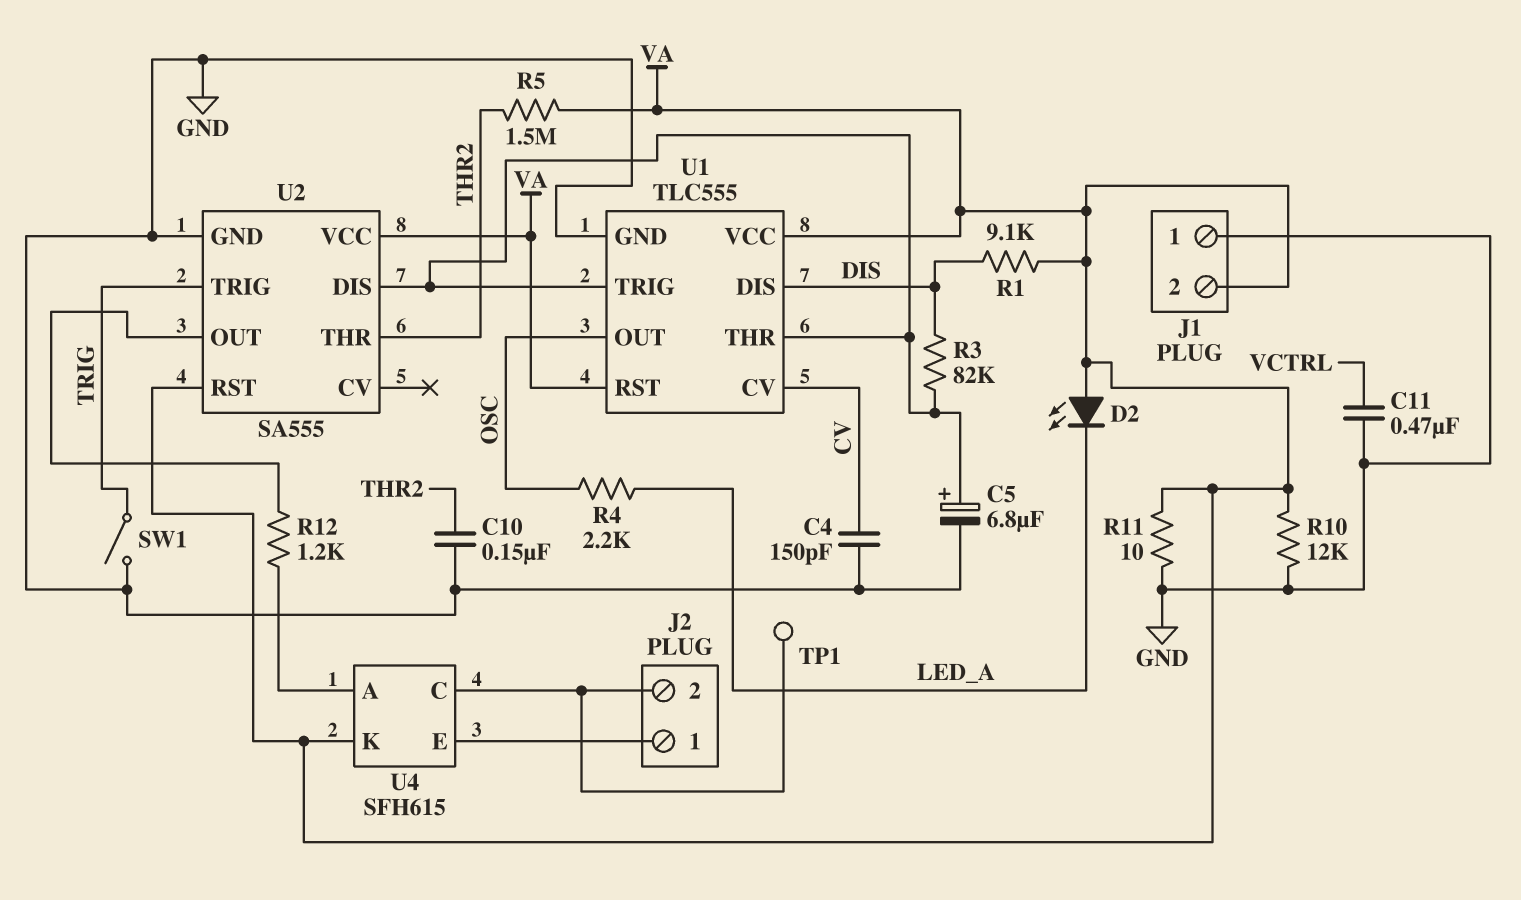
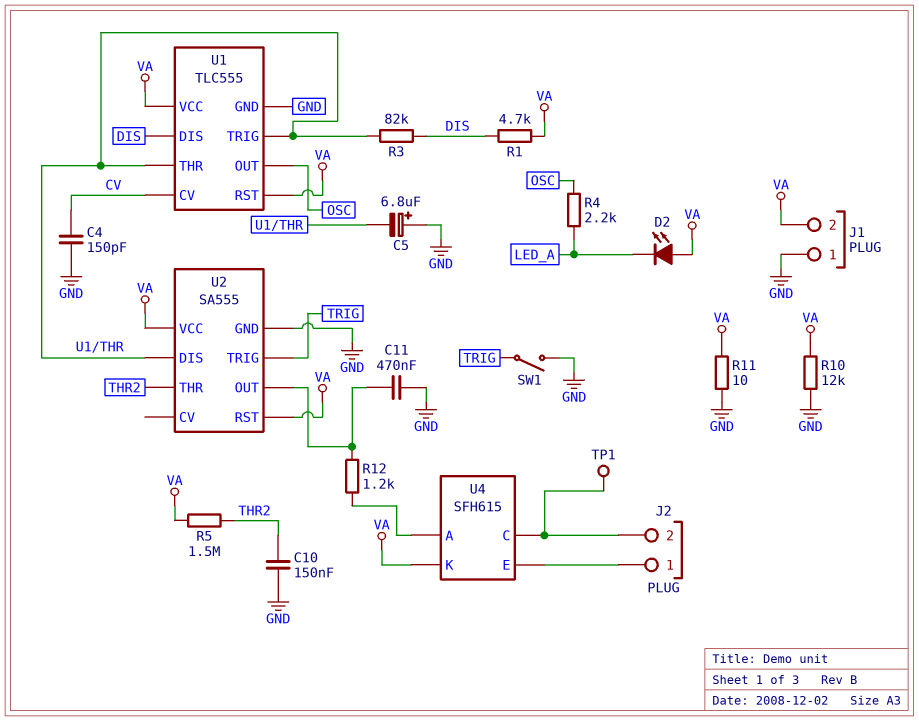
C5: 6.8uF (plus U1/THR, minus GND) -> 6.8uF (plus GND, minus U1/THR)
C11: 470nF (GND, VCTRL) -> 470nF (GND, U2/OUT)
R1: 9.1k (DIS, VA) -> 4.7k (DIS, VA)

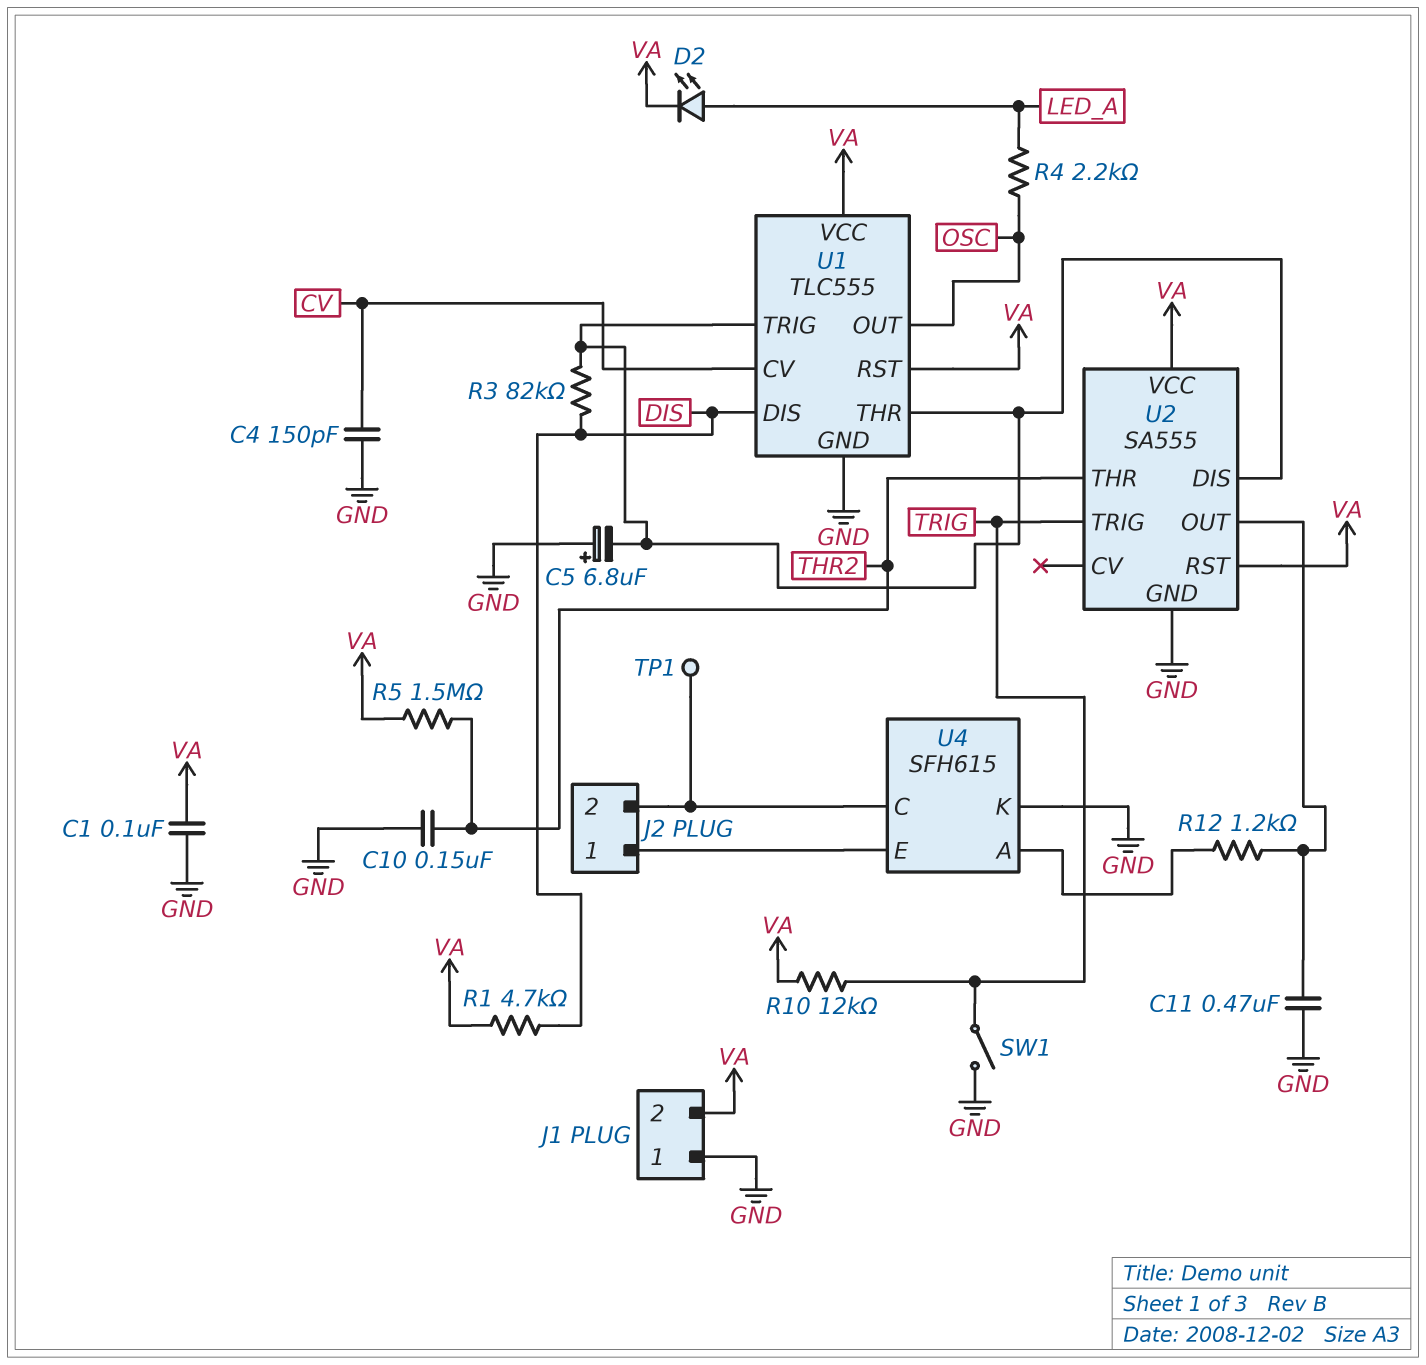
C1: none -> 100nF (GND, VA)
D2: LED (A VA, K LED_A) -> LED (A LED_A, K VA)
R10: 12k (GND, VA) -> 12k (TRIG, VA)
R11: 10 (GND, VA) -> none
U4 pin K: VA -> GND

